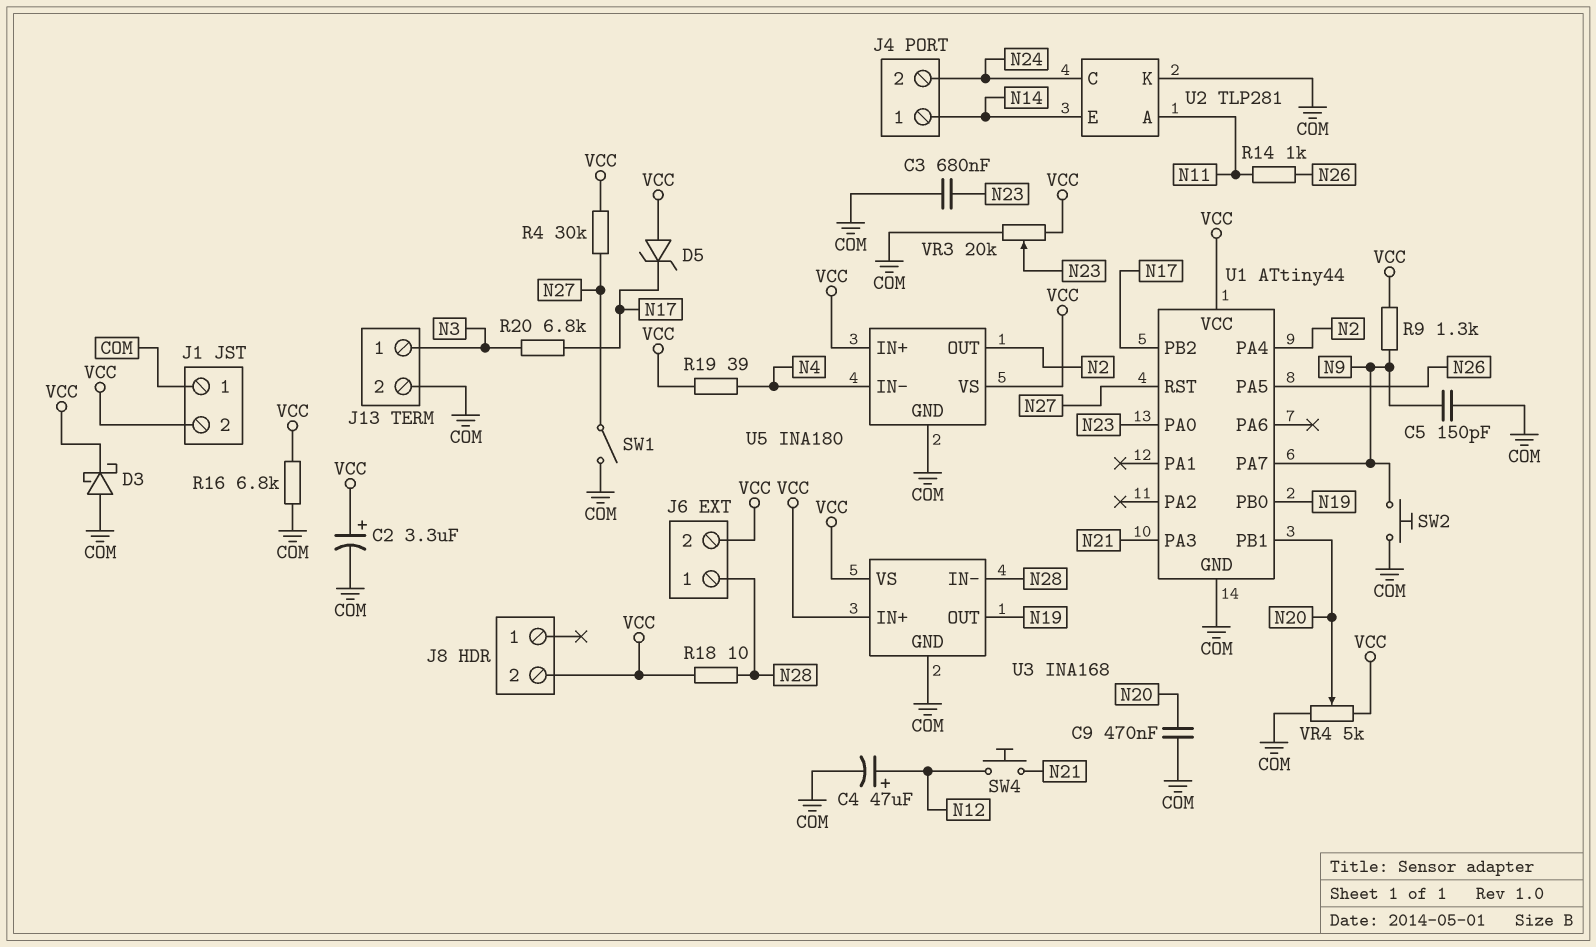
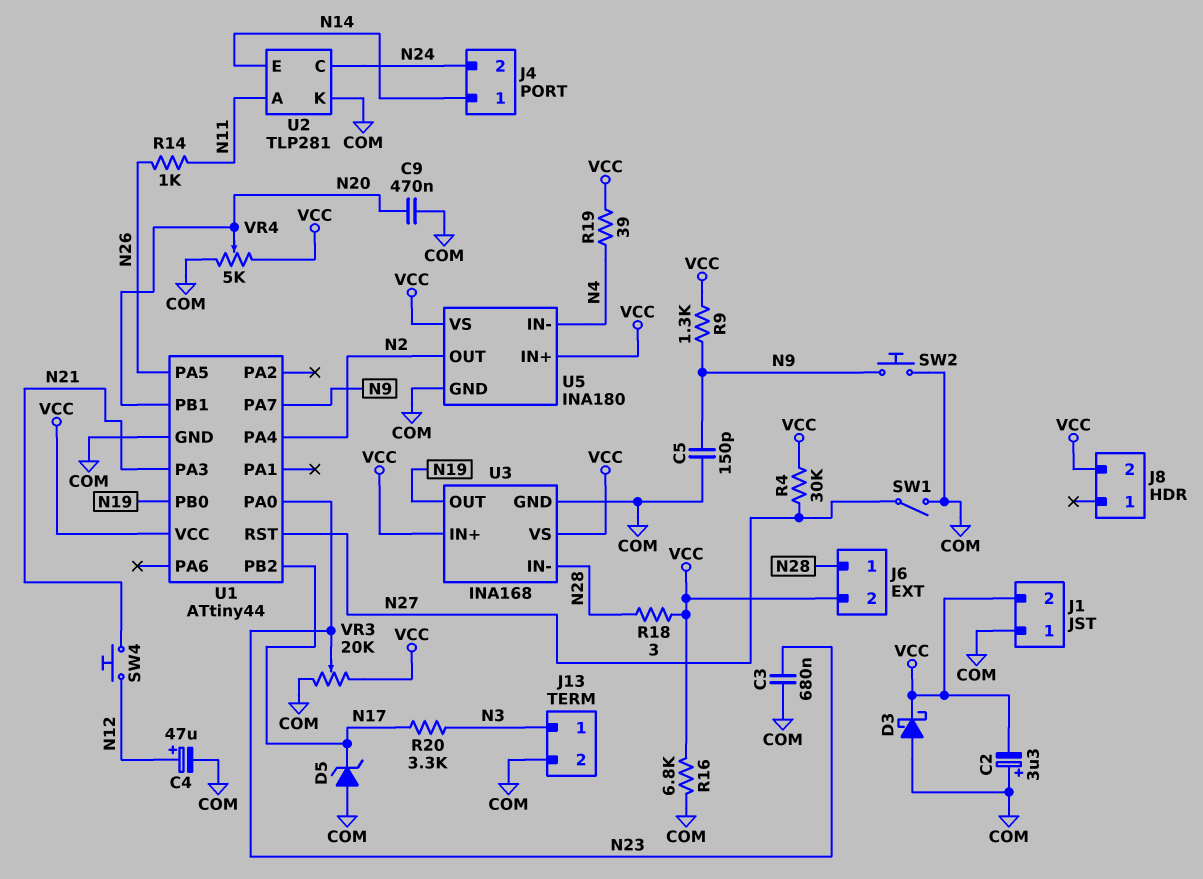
C2: 3.3uF (plus VCC, minus COM) -> 3.3uF (plus COM, minus VCC)
D5: zener (A VCC, K N17) -> zener (A COM, K N17)
R18: 10 (N28, VCC) -> 3 (N28, VCC)
R20: 6.8k (N3, N17) -> 3.3k (N3, N17)

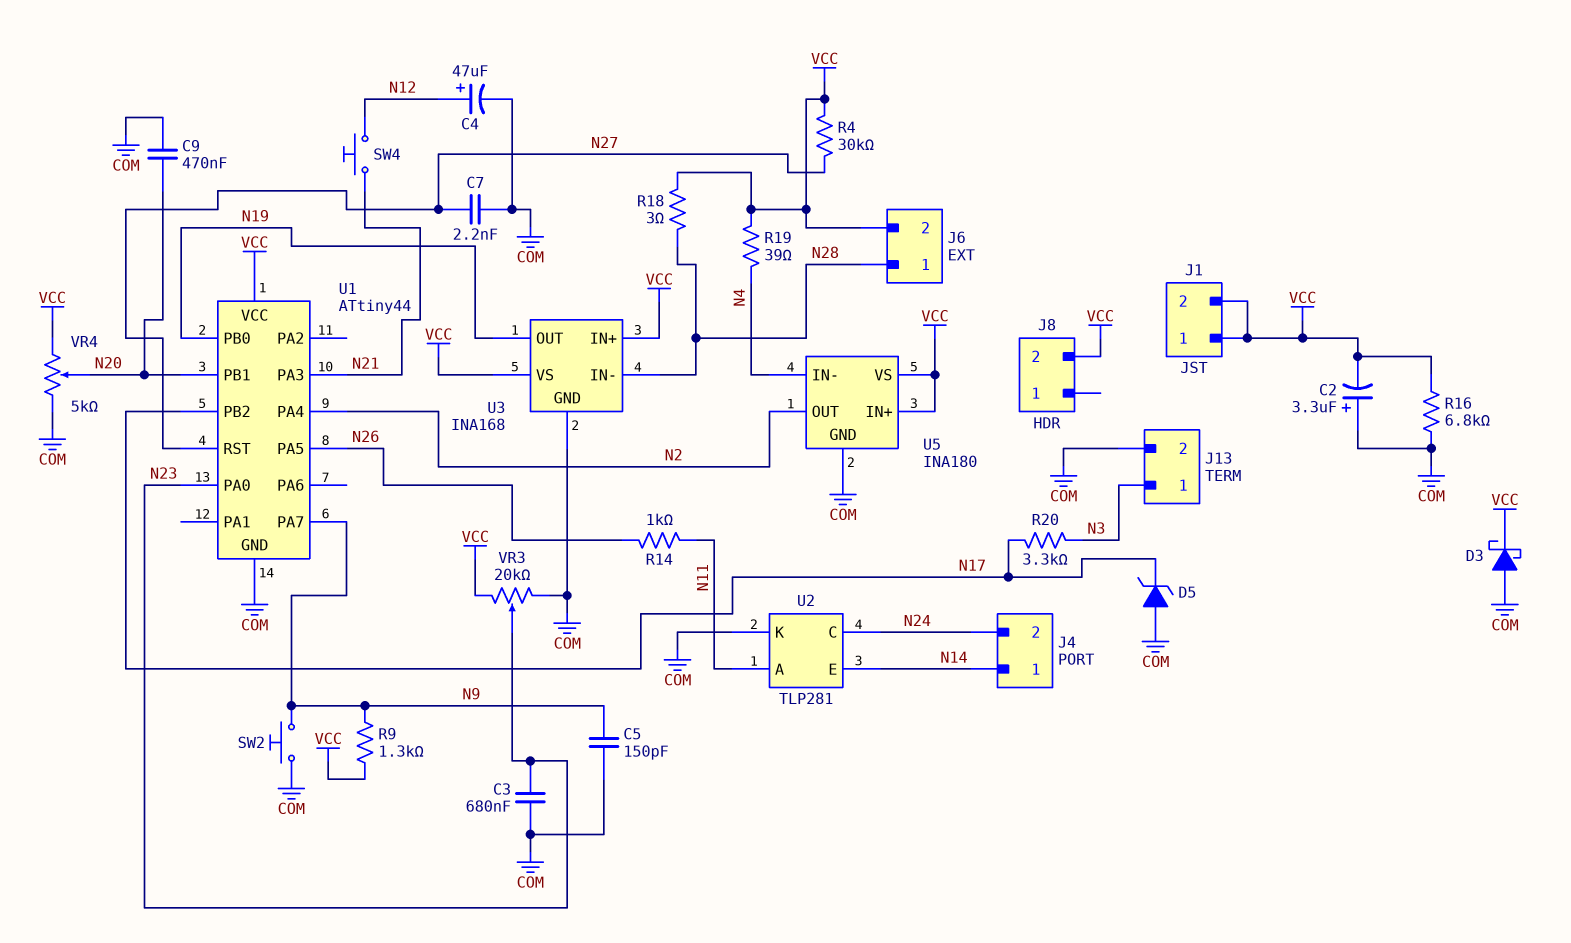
C7: none -> 2.2nF (COM, N27)
J1 pin 1: COM -> VCC
SW1: switch (COM, N27) -> none

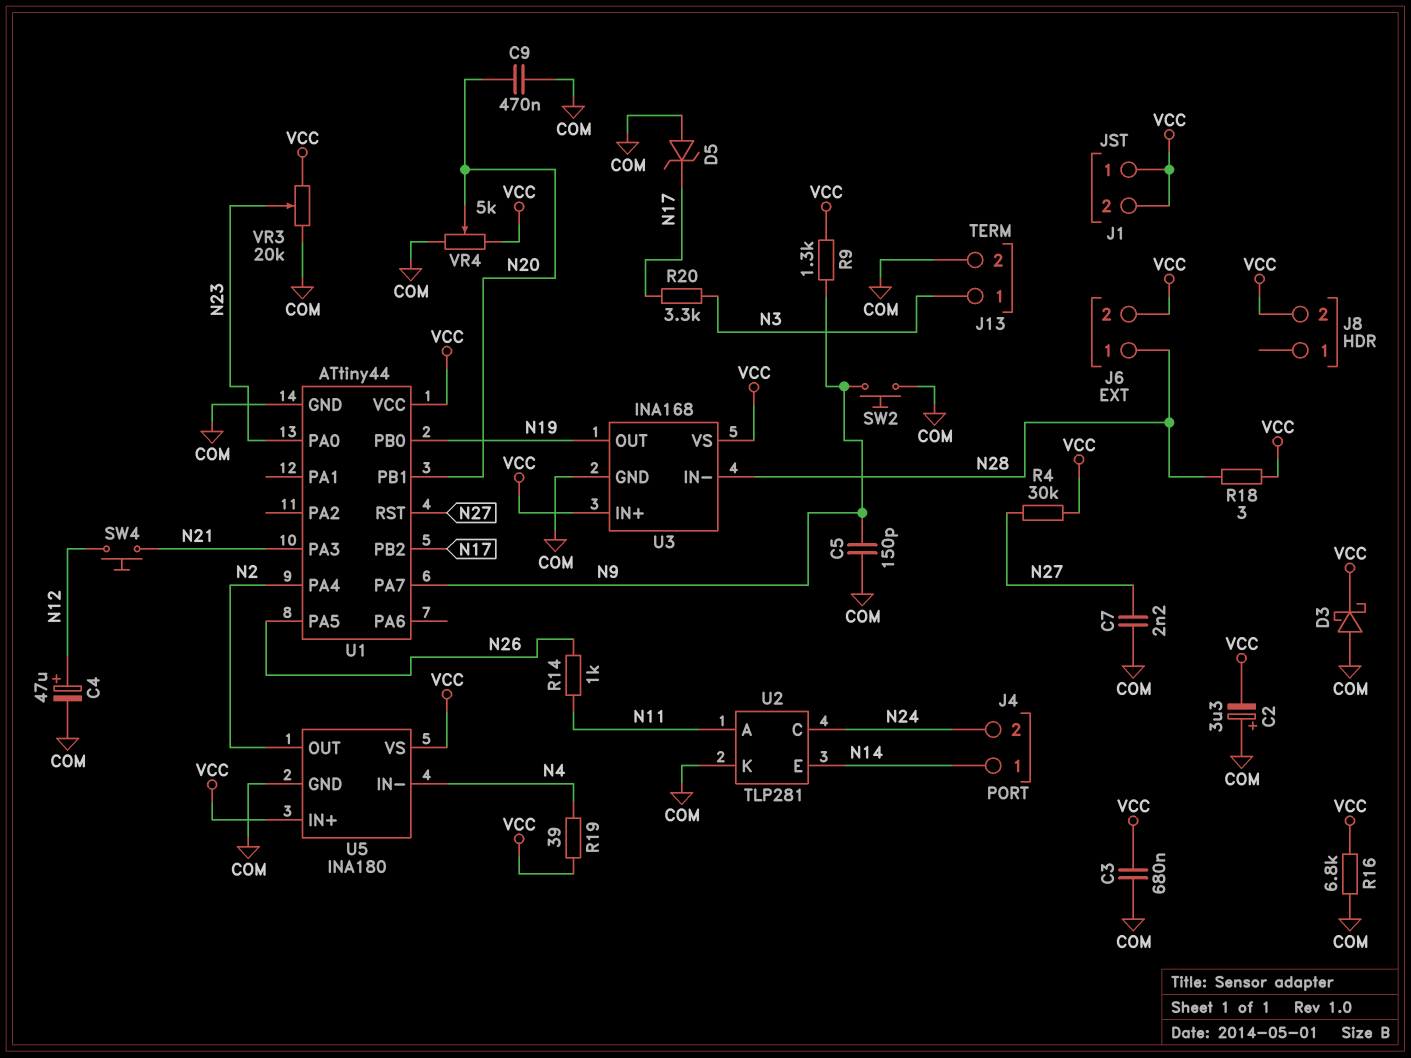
C3: 680nF (COM, N23) -> 680nF (COM, VCC)

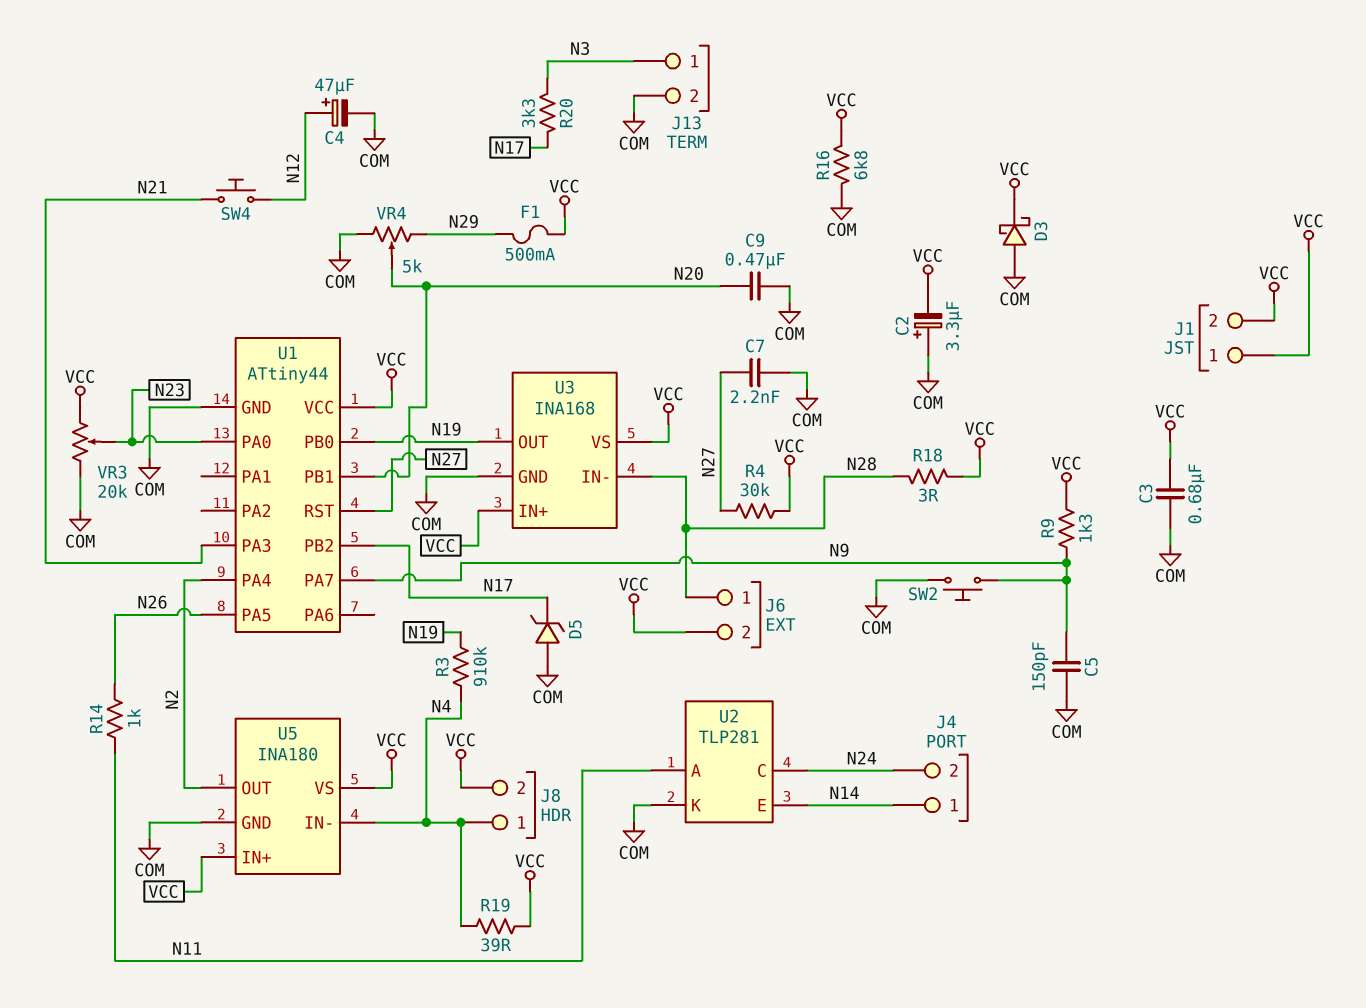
F1: none -> 500mA (N29, VCC)
J8 pin 1: none -> N4
R3: none -> 910k (N4, N19)
VR4: 5k (COM, VCC, wiper N20) -> 5k (COM, N29, wiper N20)

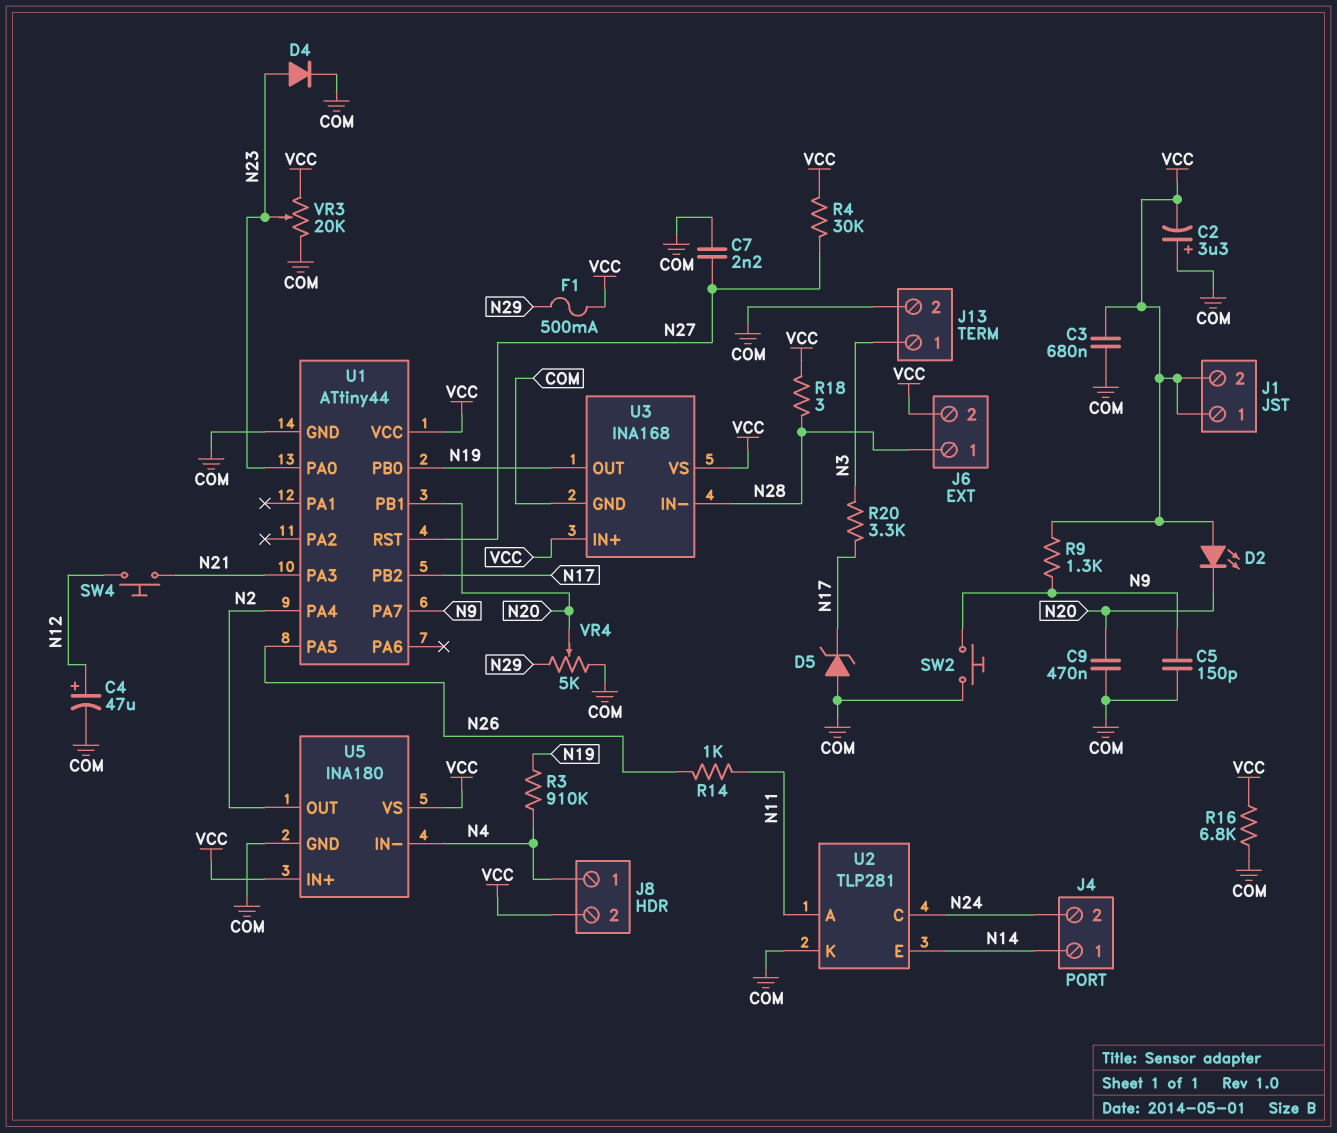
D2: none -> LED (A VCC, K N20)
D3: schottky (A COM, K VCC) -> none
D4: none -> diode (A N23, K COM)
R19: 39 (N4, VCC) -> none

